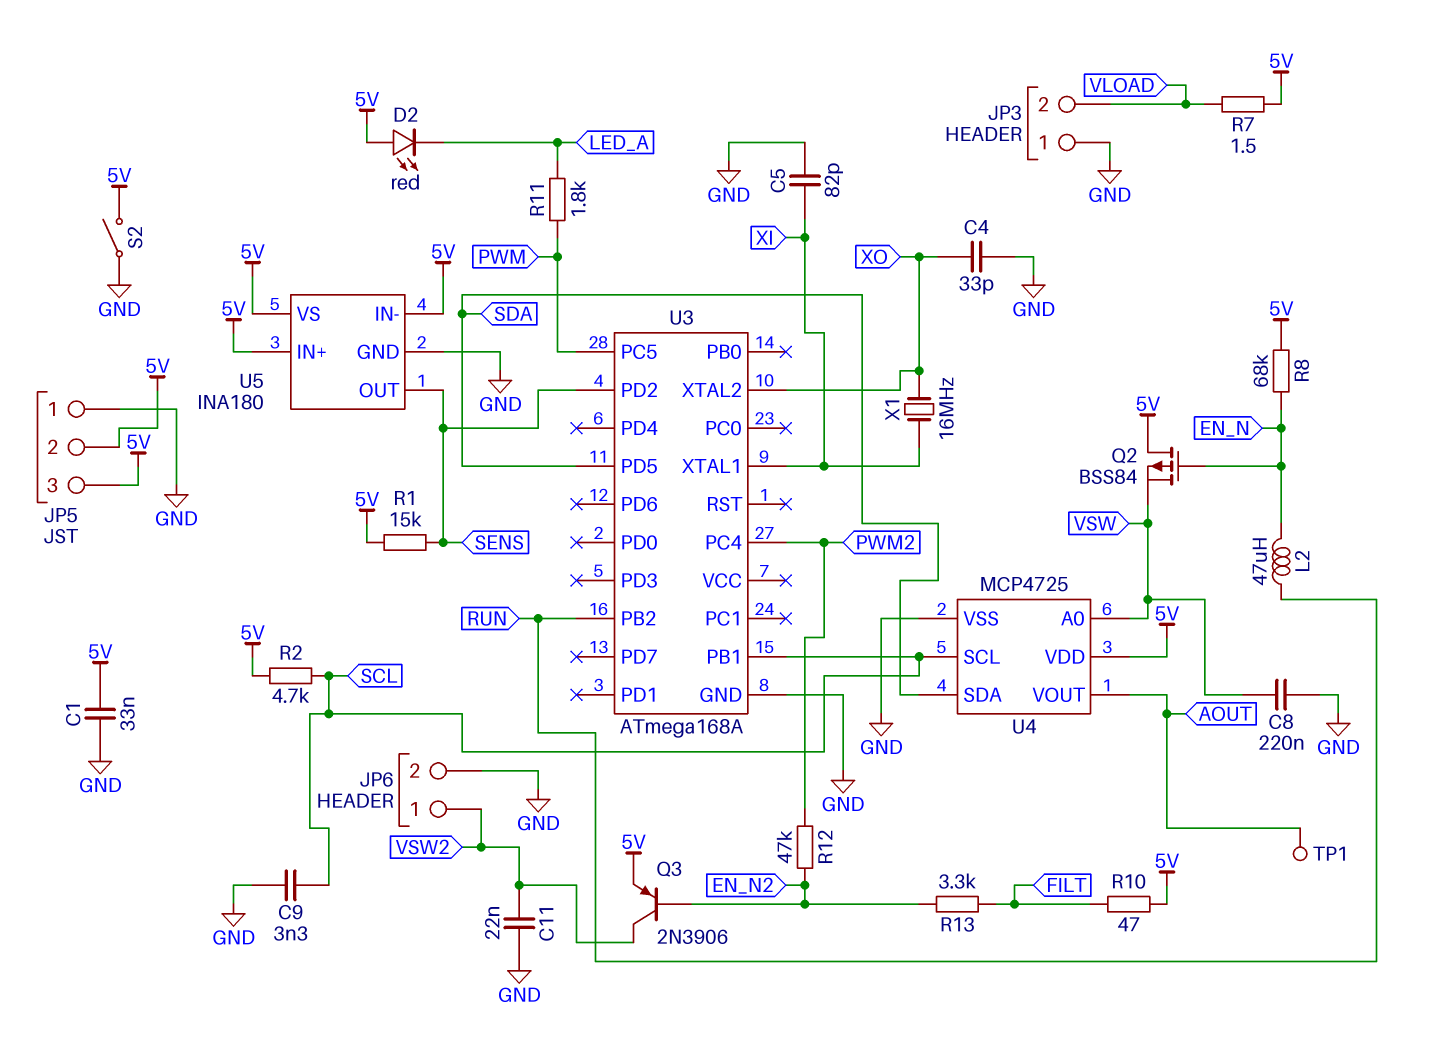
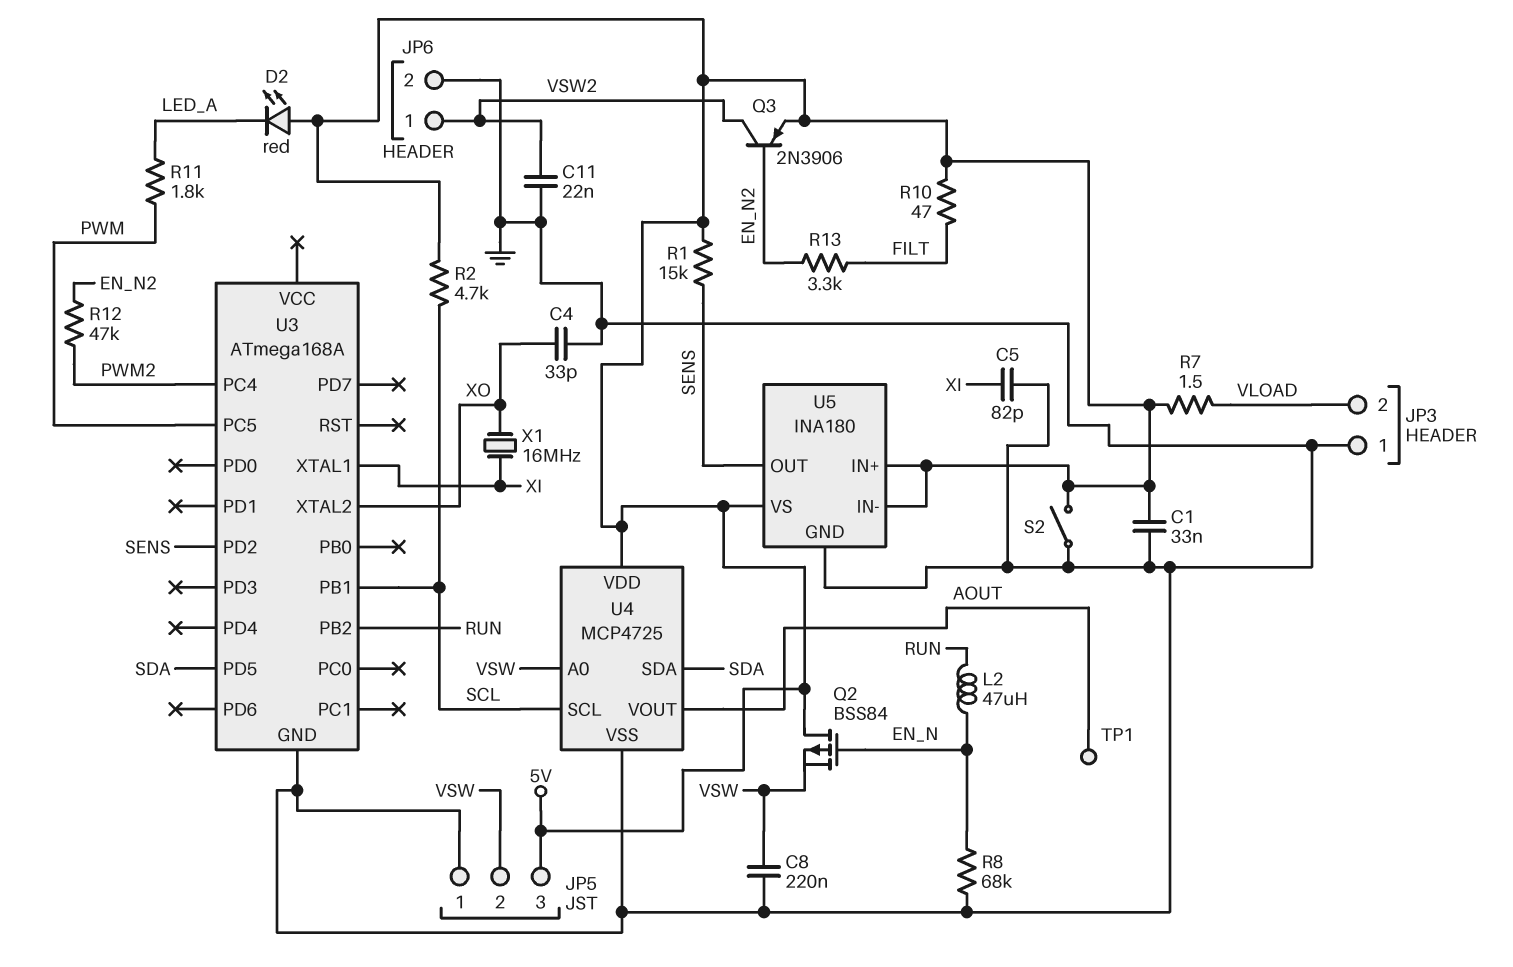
C9: 3.3nF (GND, SCL) -> none
JP5 pin 2: 5V -> VSW
R8: 68k (5V, EN_N) -> 68k (EN_N, GND)

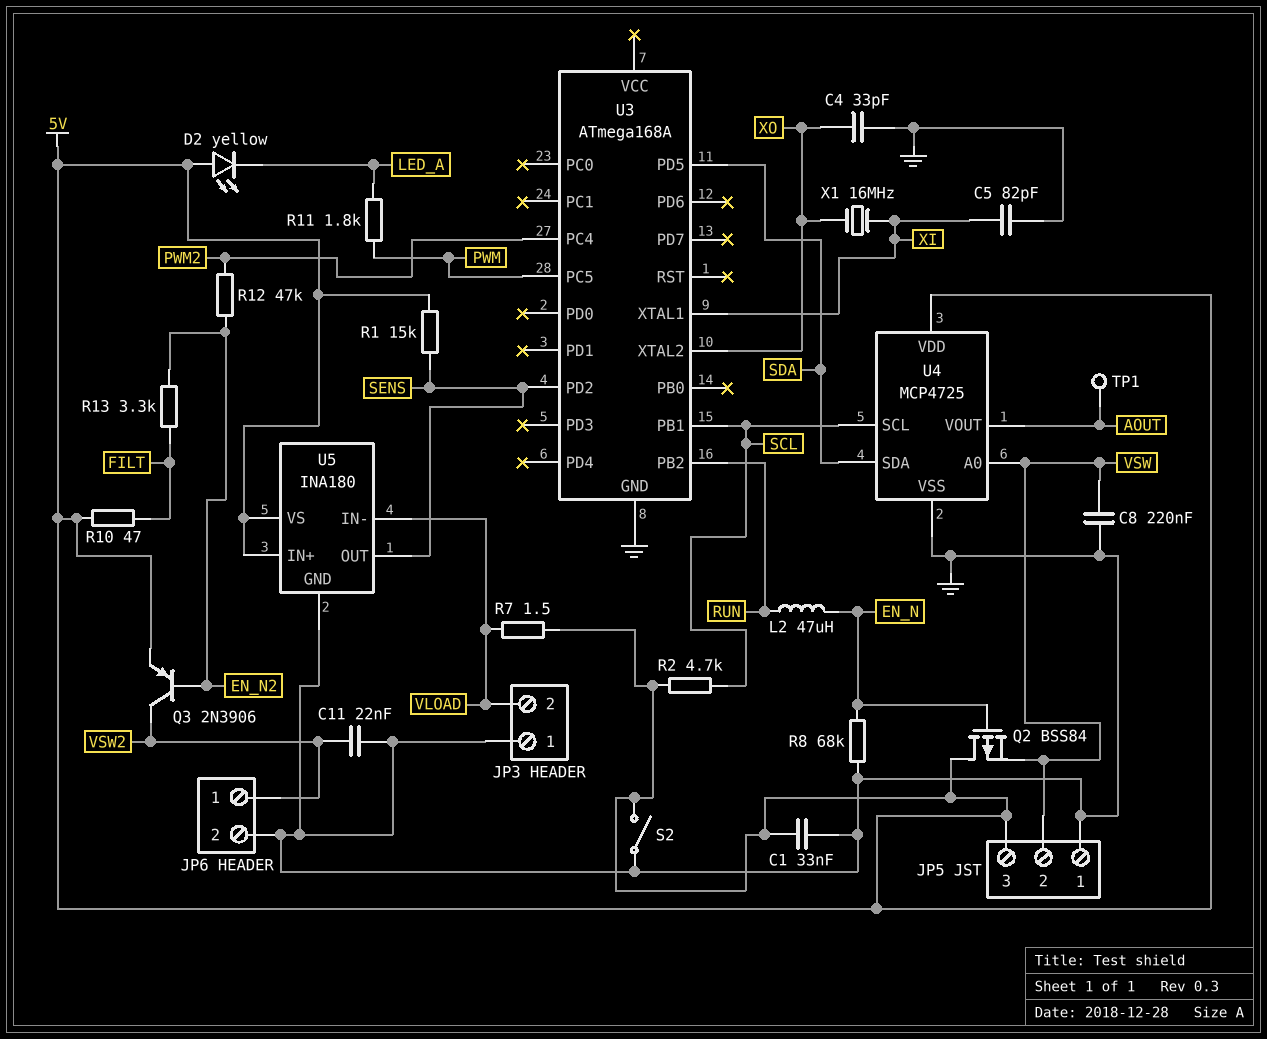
D2: LED red (A 5V, K LED_A) -> LED yellow (A 5V, K LED_A)
U5 pin IN-: 5V -> VLOAD

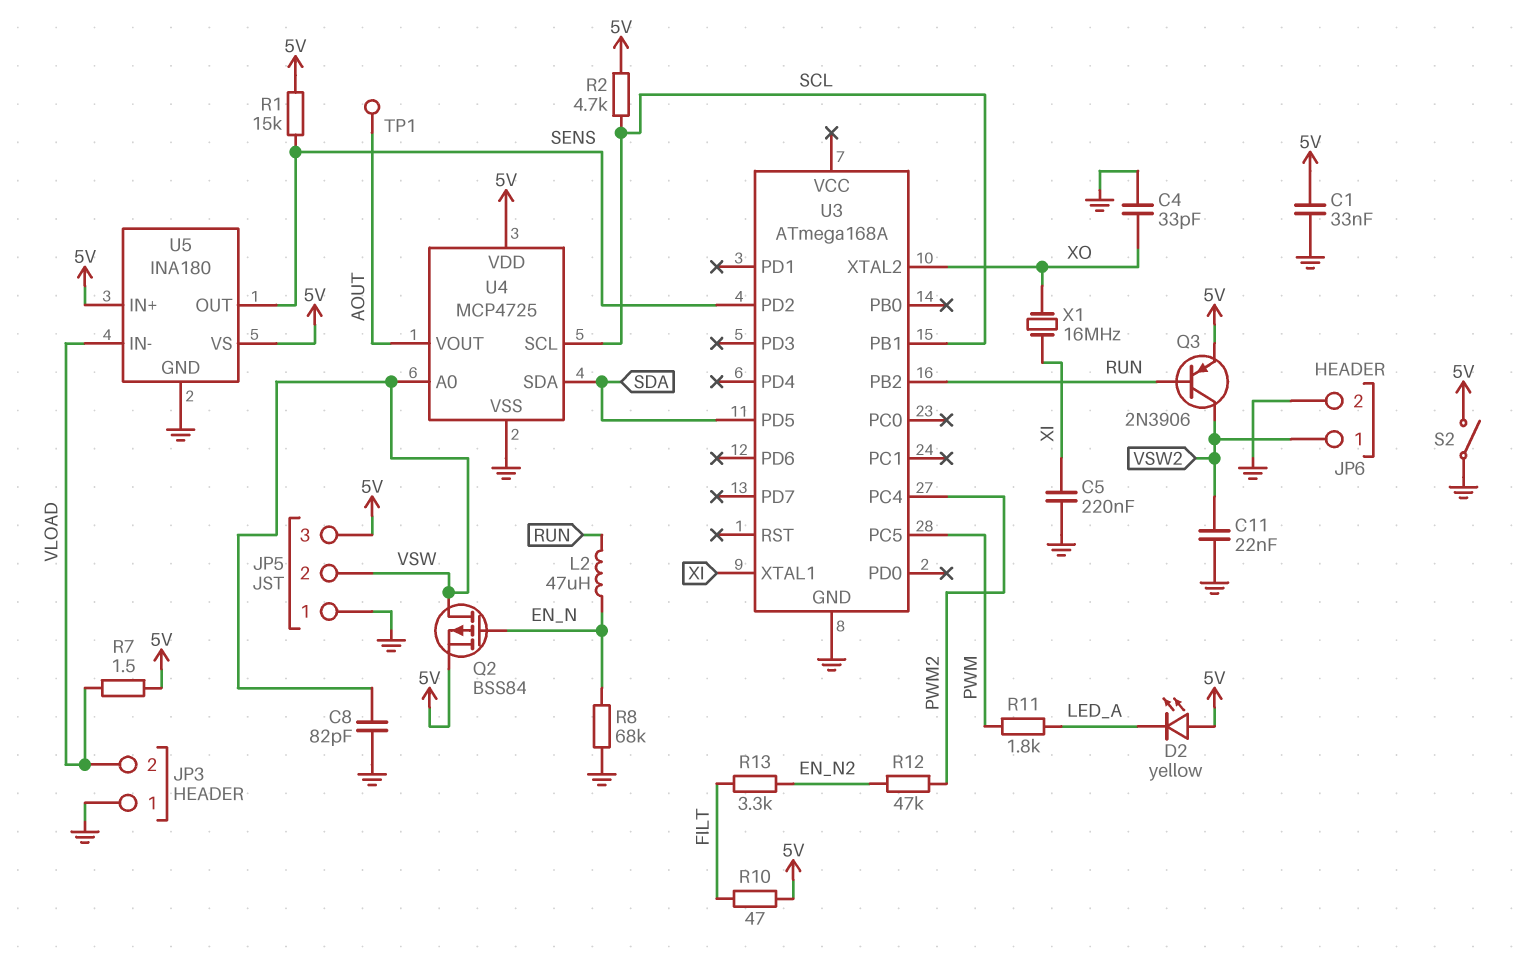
C5: 82pF (GND, XI) -> 220nF (GND, XI)
C8: 220nF (GND, VSW) -> 82pF (GND, VSW)
Q2: PMOS BSS84 (G EN_N, D 5V, S VSW) -> PMOS BSS84 (G EN_N, D VSW, S 5V)
Q3: PNP 2N3906 (B EN_N2, C VSW2, E 5V) -> PNP 2N3906 (B RUN, C VSW2, E 5V)

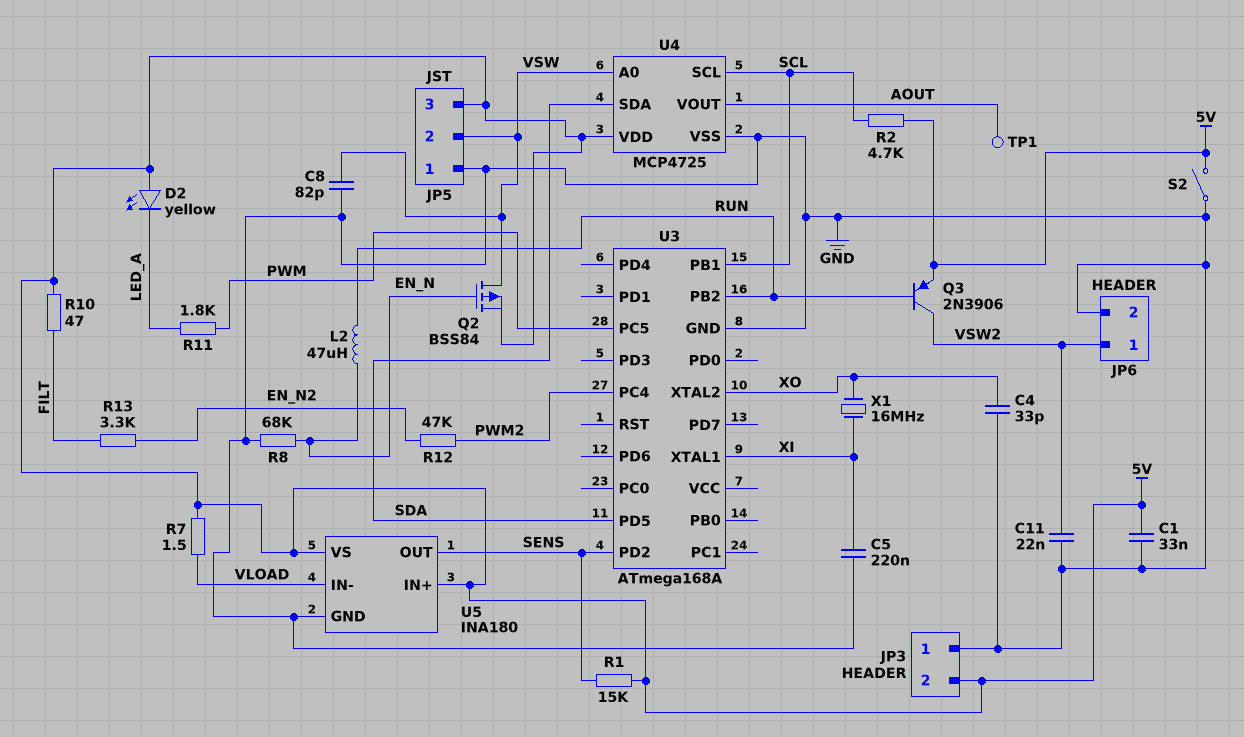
JP3 pin 2: VLOAD -> 5V

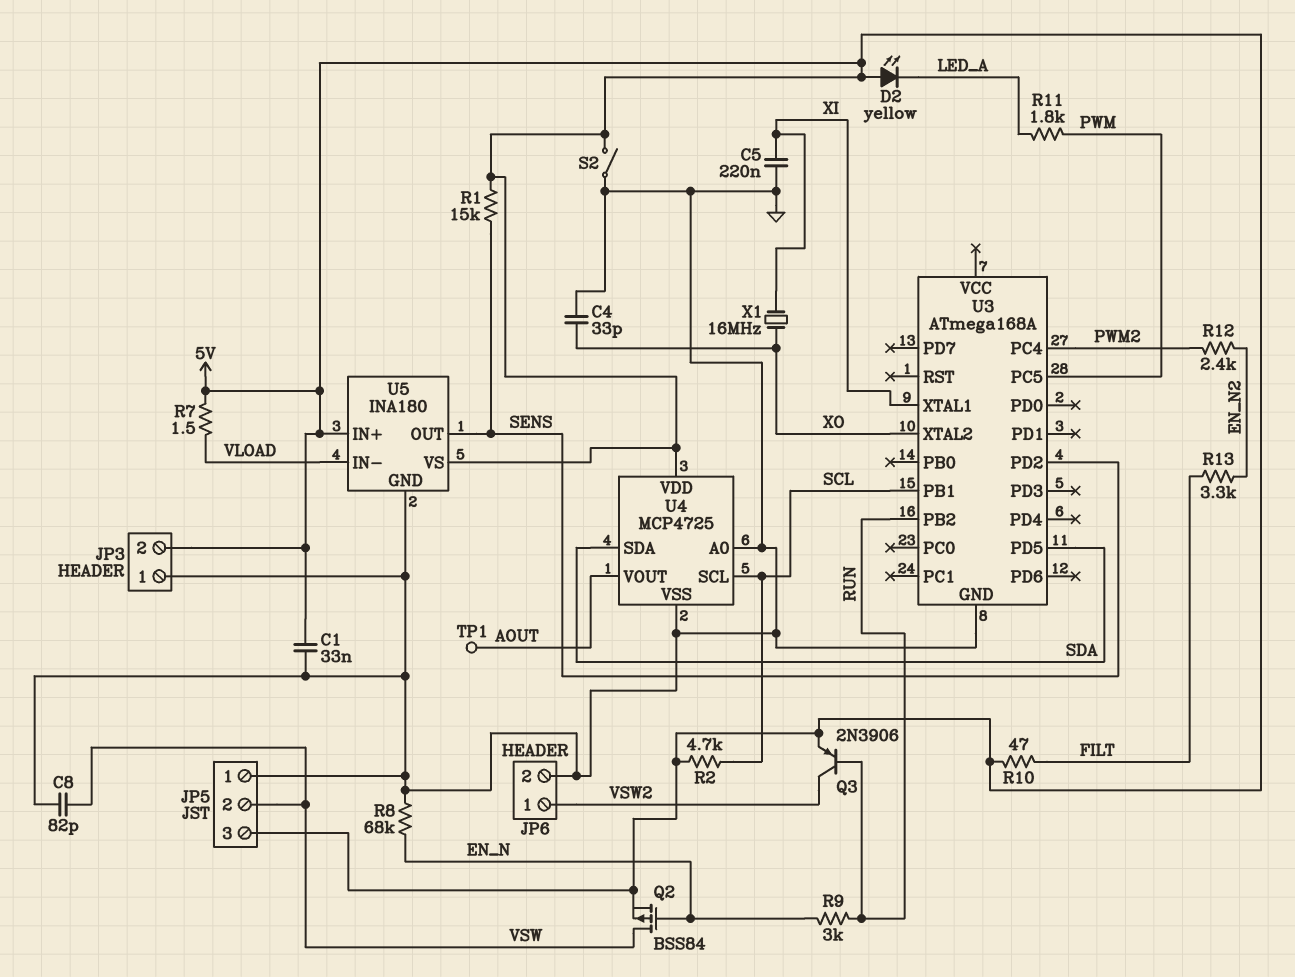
C11: 22nF (GND, VSW2) -> none
L2: 47uH (EN_N, RUN) -> none
R9: none -> 3k (EN_N, RUN)
R12: 47k (EN_N2, PWM2) -> 2.4k (EN_N2, PWM2)
U4 pin A0: VSW -> GND

